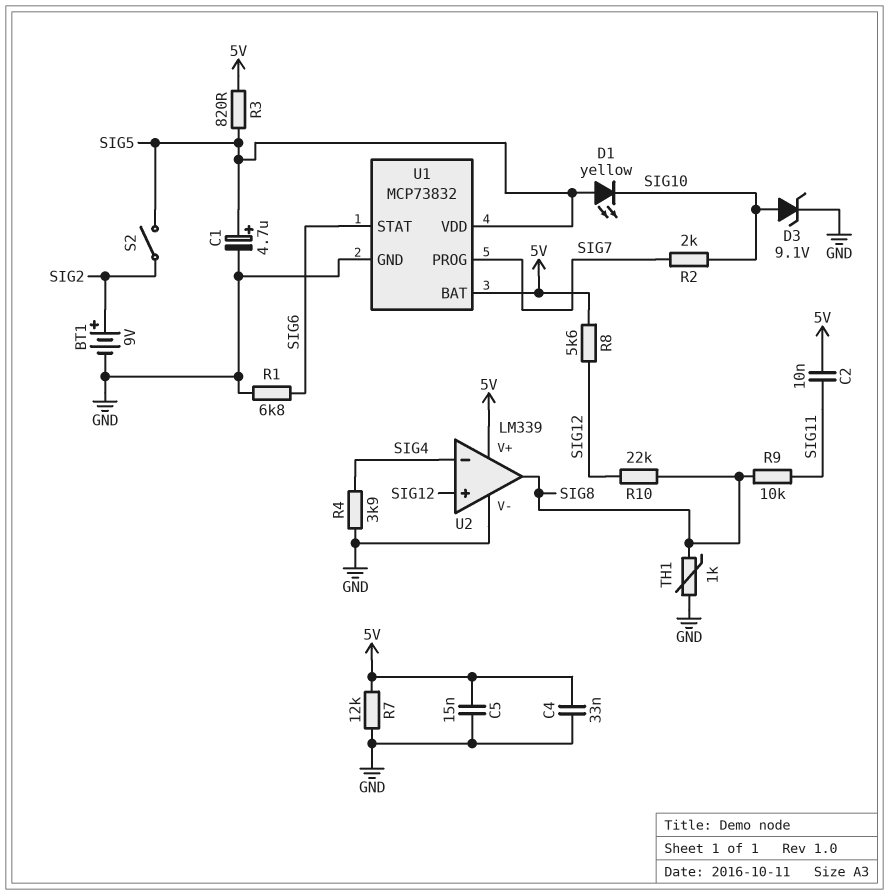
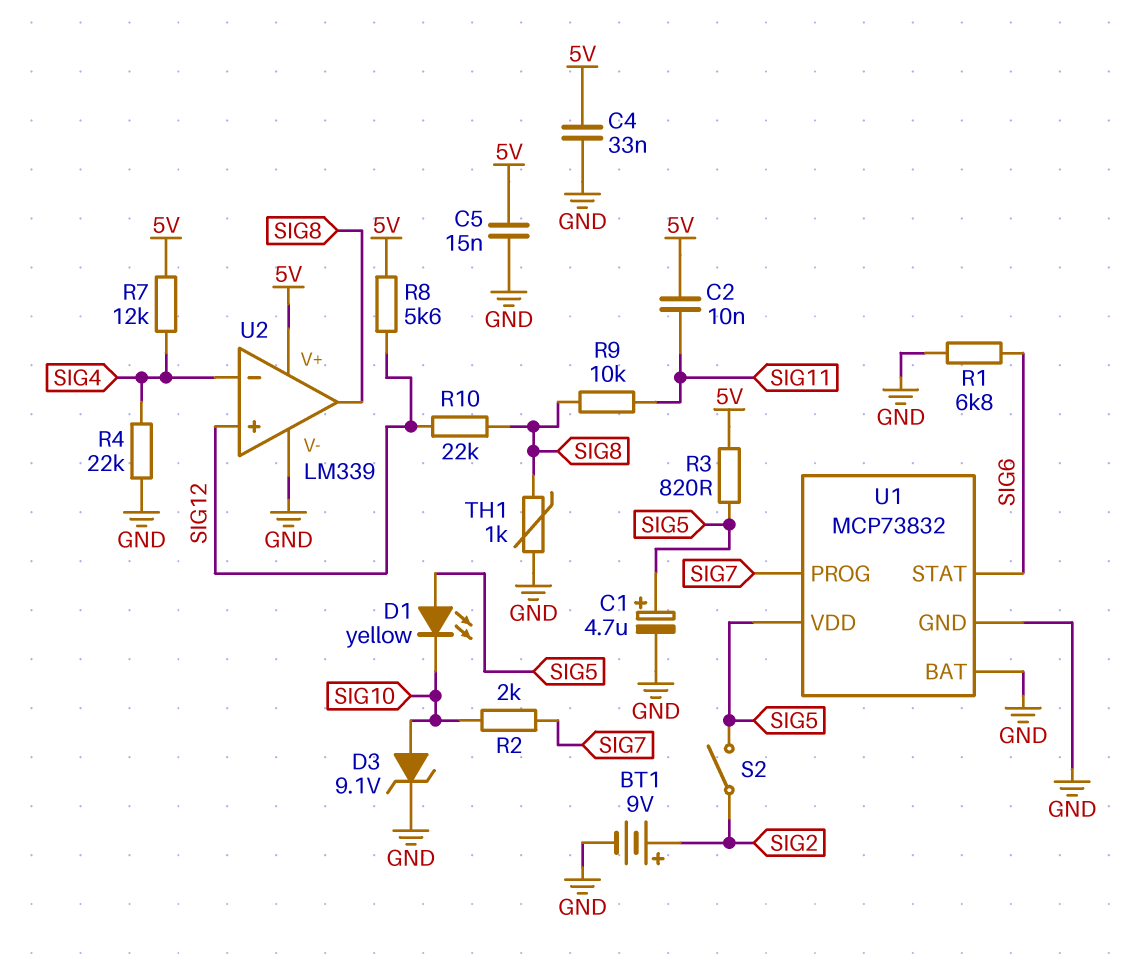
R4: 3.9k (GND, SIG4) -> 22k (GND, SIG4)
R7: 12k (5V, GND) -> 12k (5V, SIG4)
U1 pin BAT: 5V -> GND

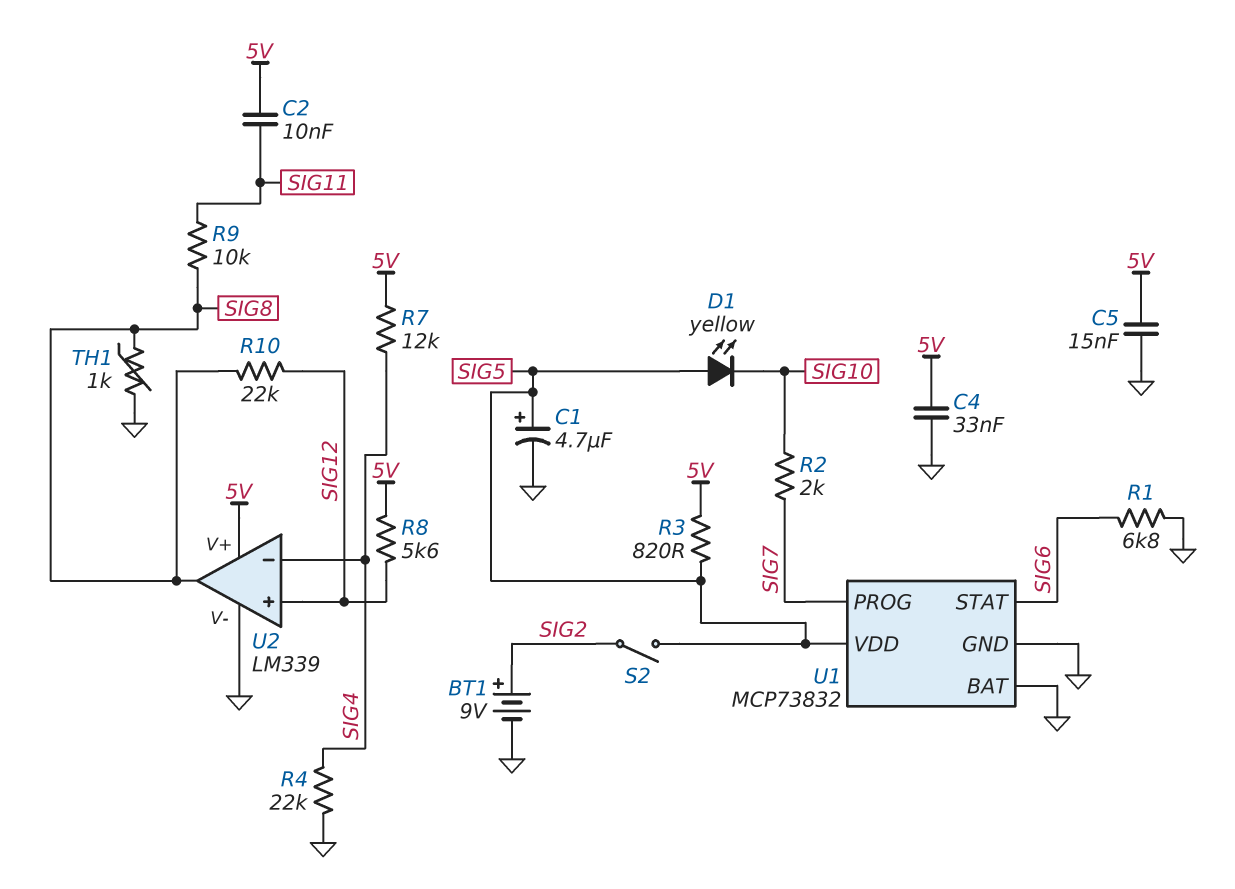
D3: zener 9.1V (A SIG10, K GND) -> none

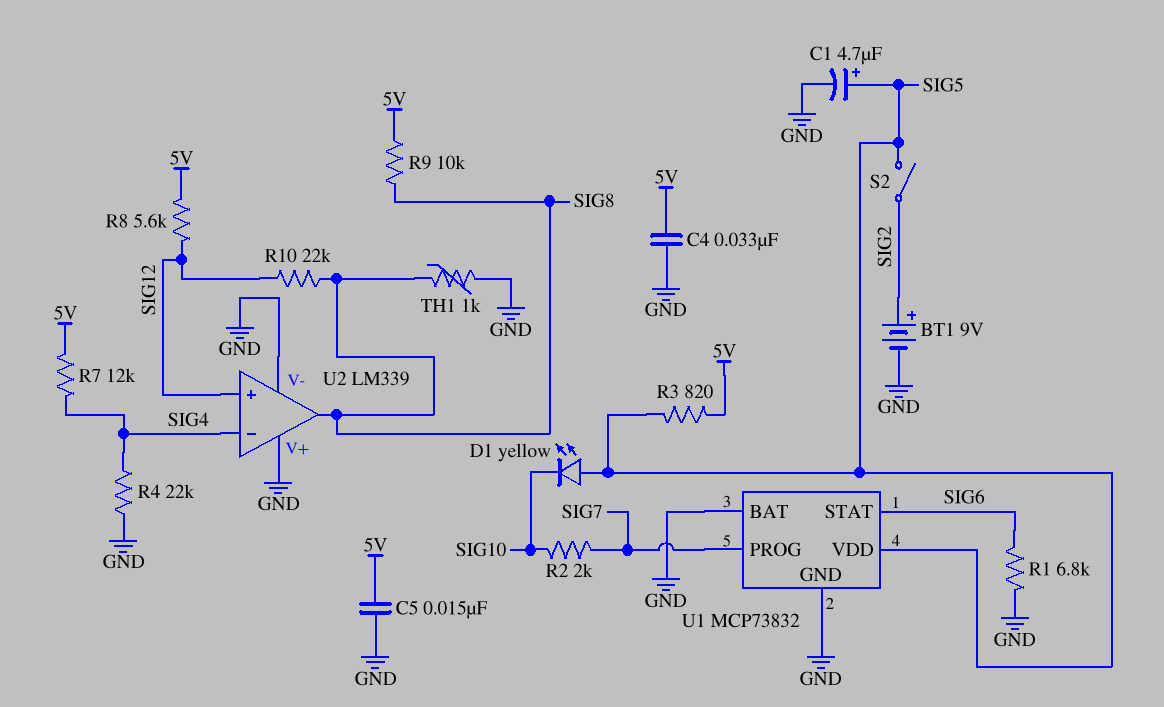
C2: 10nF (5V, SIG11) -> none
R9: 10k (SIG8, SIG11) -> 10k (5V, SIG8)
U2 pin V+: 5V -> GND

